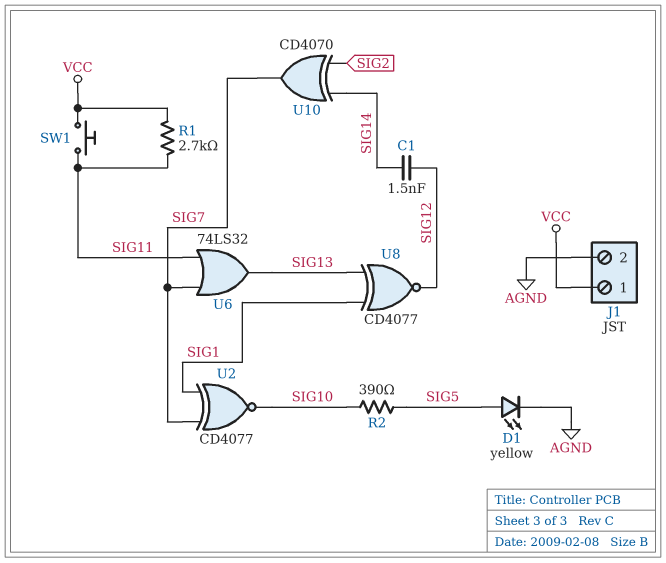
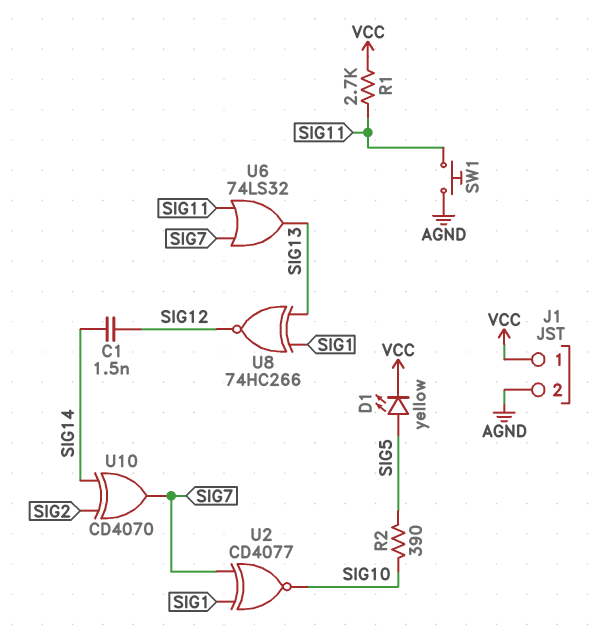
D1: LED yellow (A SIG5, K AGND) -> LED yellow (A SIG5, K VCC)
SW1: button (SIG11, VCC) -> button (AGND, SIG11)
U8: XNOR CD4077 (in SIG1, in SIG13, out SIG12) -> XNOR 74HC266 (in SIG1, in SIG13, out SIG12)

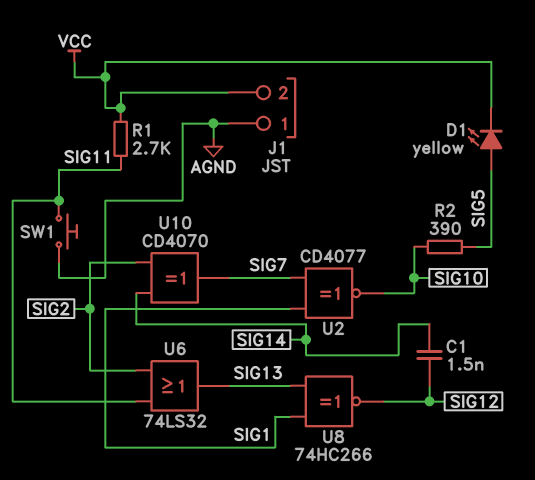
J1 pin 1: VCC -> AGND
J1 pin 2: AGND -> VCC
U6: OR 74LS32 (in SIG7, in SIG11, out SIG13) -> OR 74LS32 (in SIG2, in SIG11, out SIG13)

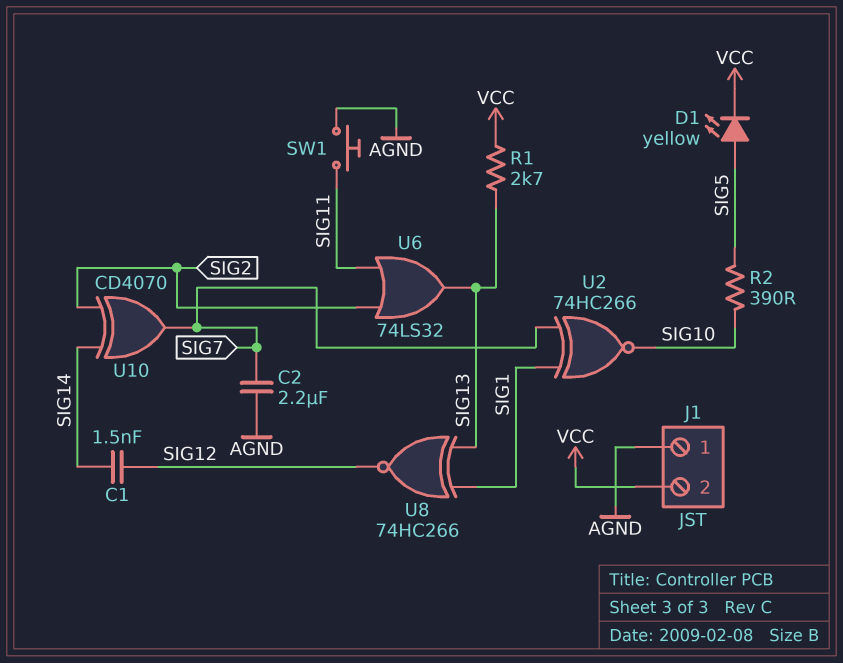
C2: none -> 2.2uF (AGND, SIG7)
R1: 2.7k (SIG11, VCC) -> 2.7k (SIG13, VCC)
U2: XNOR CD4077 (in SIG1, in SIG7, out SIG10) -> XNOR 74HC266 (in SIG1, in SIG7, out SIG10)

